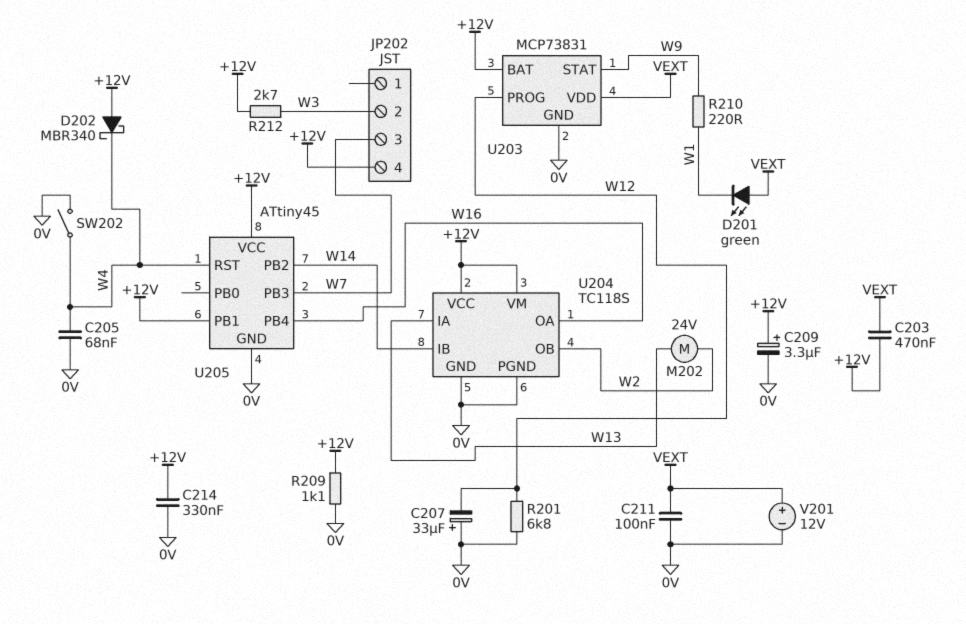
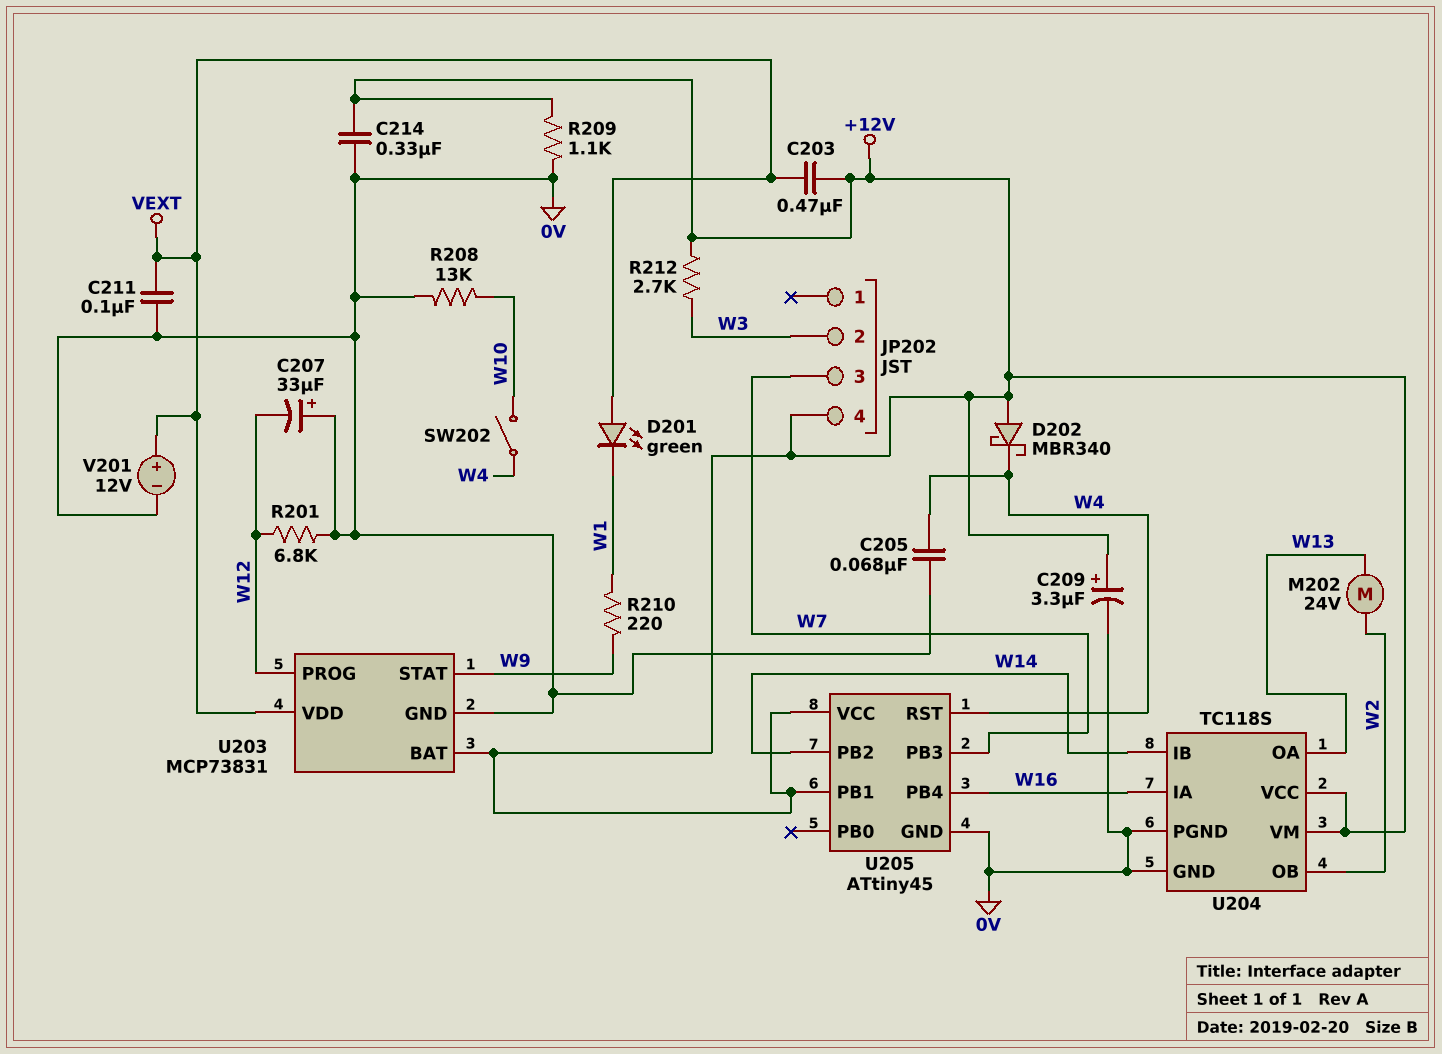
R208: none -> 13k (0V, W10)
SW202: switch (0V, W4) -> switch (W4, W10)
U204 pin IA: W13 -> W16
U204 pin OA: W16 -> W13

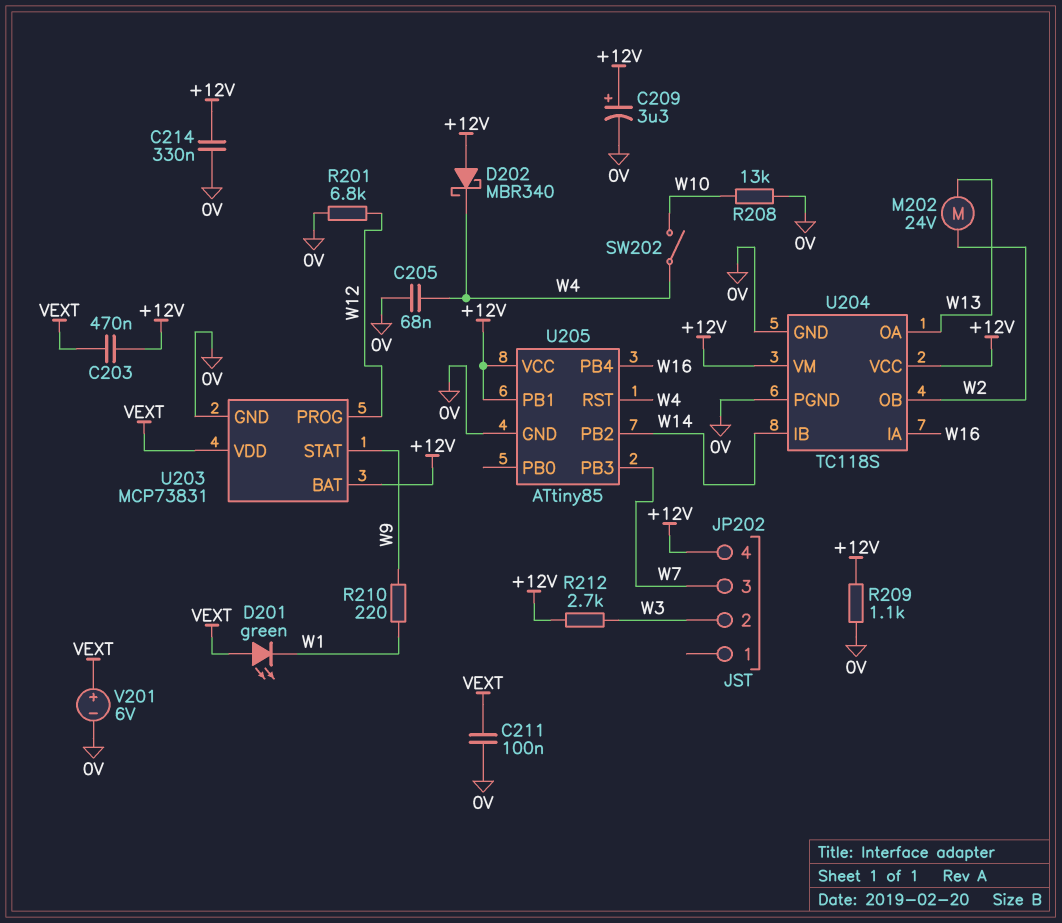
C207: 33uF (plus 0V, minus W12) -> none
U205: ATtiny45 -> ATtiny85
V201: 12V (plus VEXT, minus 0V) -> 6V (plus VEXT, minus 0V)

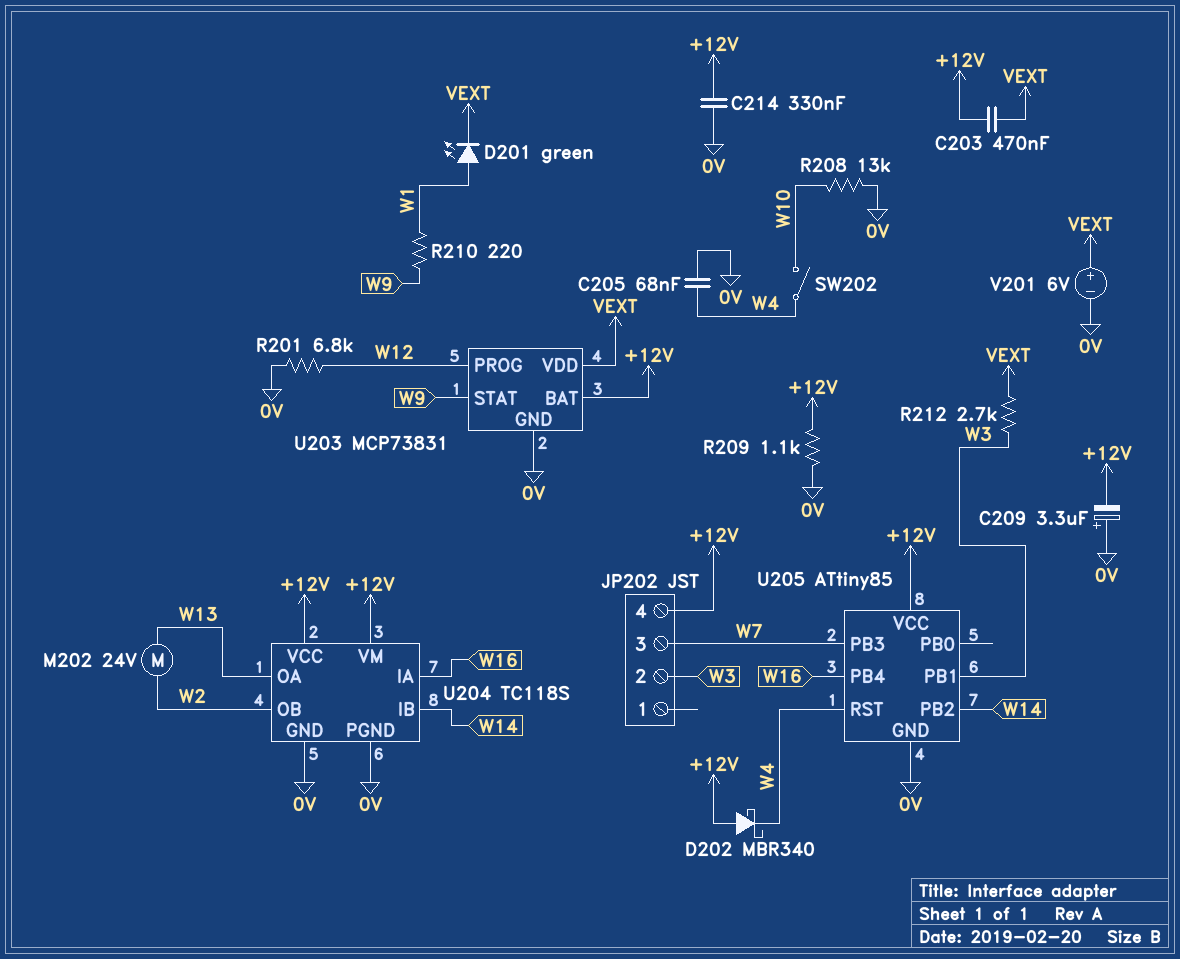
C209: 3.3uF (plus +12V, minus 0V) -> 3.3uF (plus 0V, minus +12V)
C211: 100nF (0V, VEXT) -> none
D201: LED green (A VEXT, K W1) -> LED green (A W1, K VEXT)
R212: 2.7k (+12V, W3) -> 2.7k (VEXT, W3)
U205 pin PB1: +12V -> W3

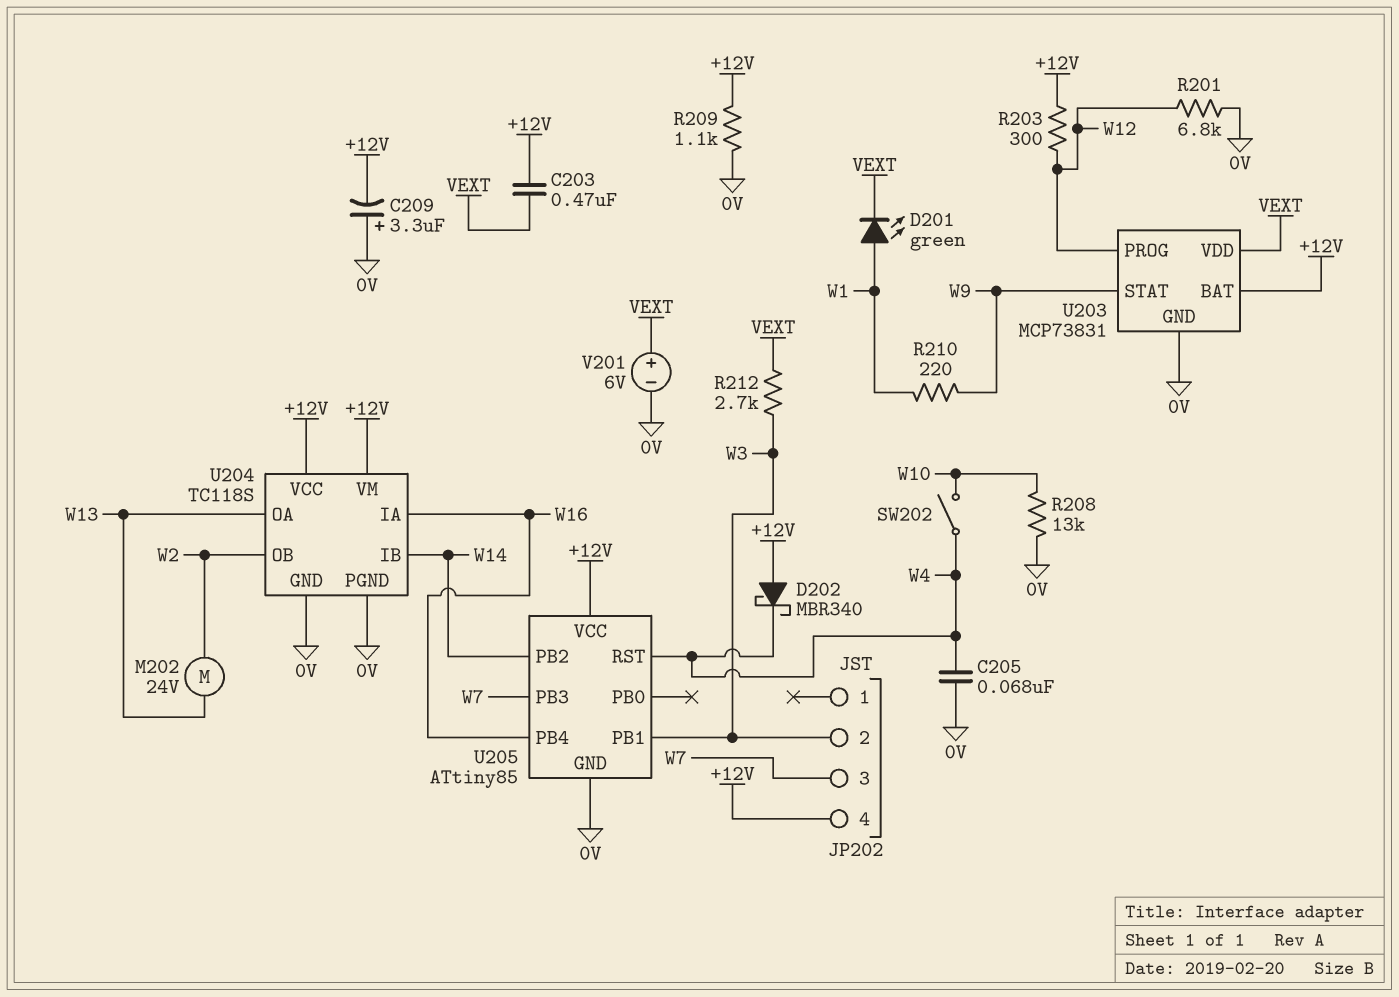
C214: 330nF (+12V, 0V) -> none
R203: none -> 300 (+12V, W12)

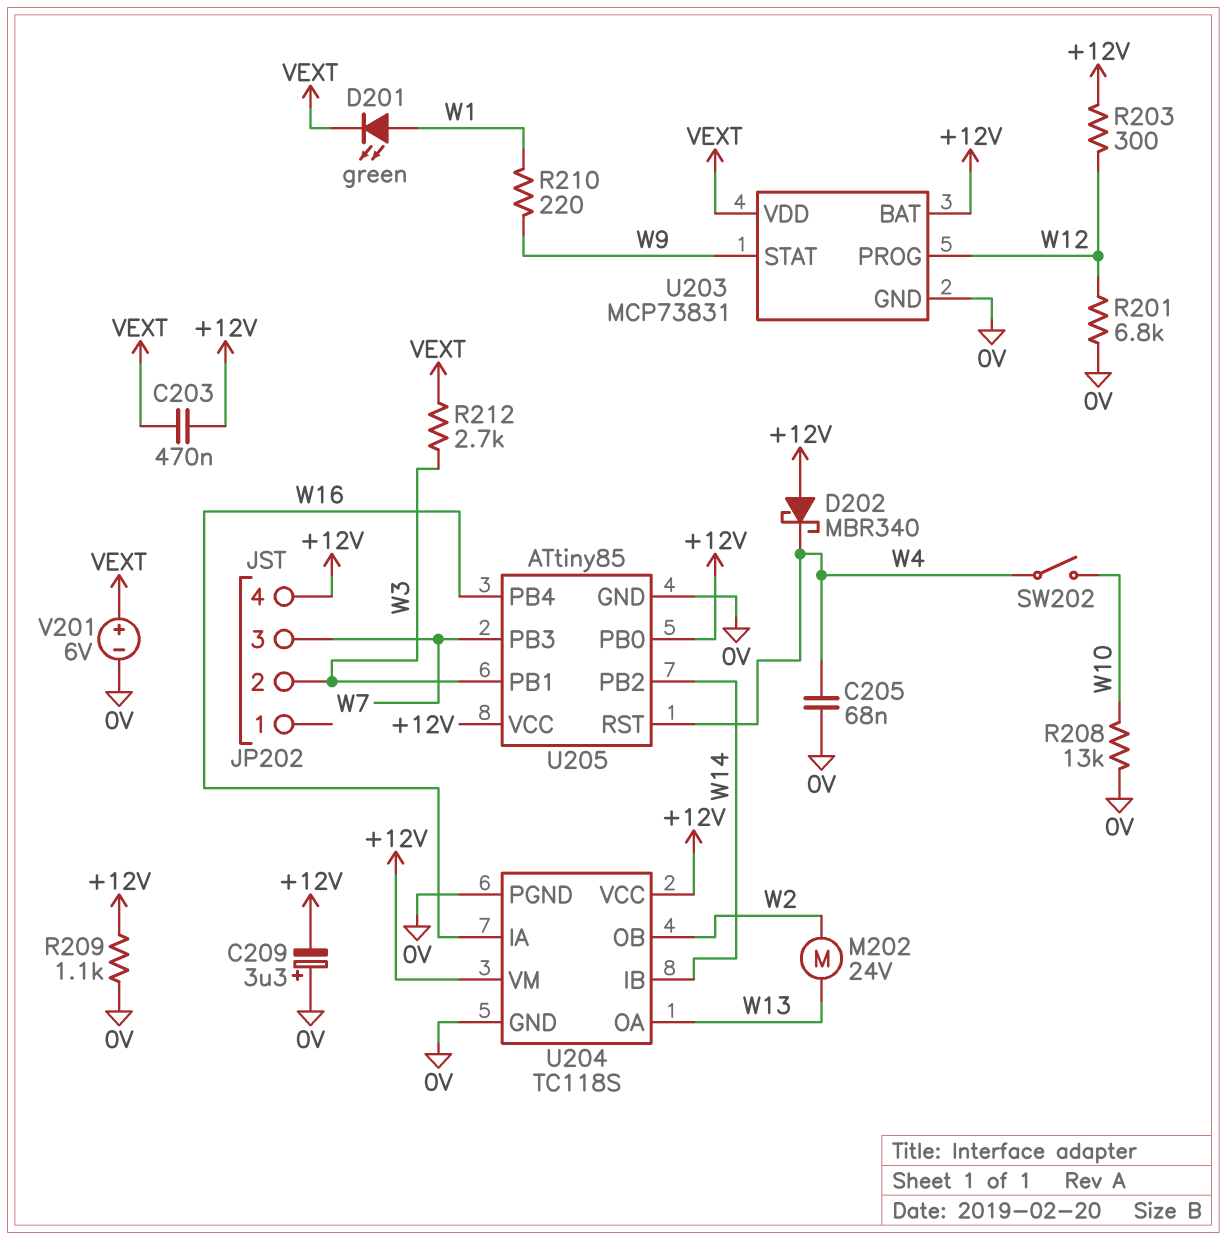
U205 pin PB0: none -> +12V

